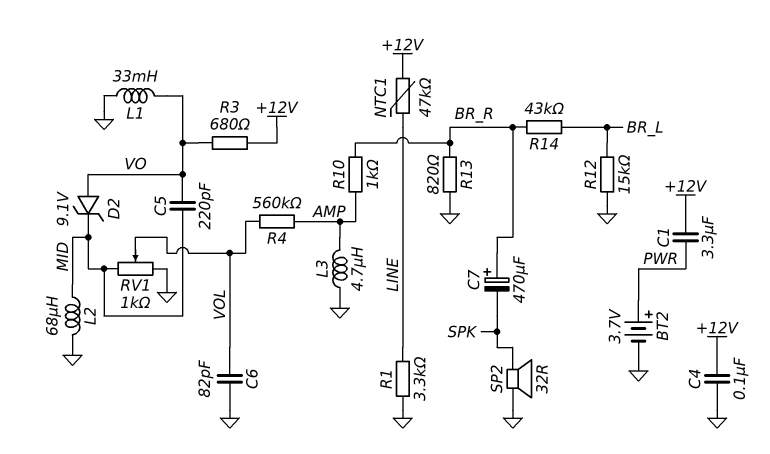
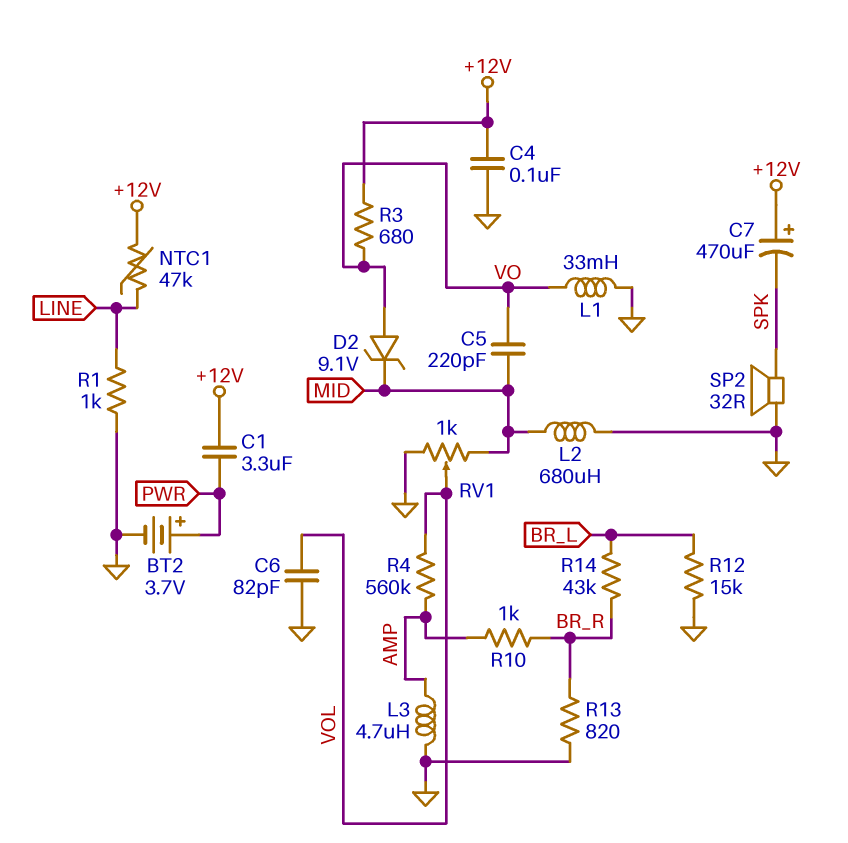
C7: 470uF (plus BR_R, minus SPK) -> 470uF (plus +12V, minus SPK)
L2: 68uH (GND, MID) -> 680uH (GND, MID)
R1: 3.3k (GND, LINE) -> 1k (GND, LINE)

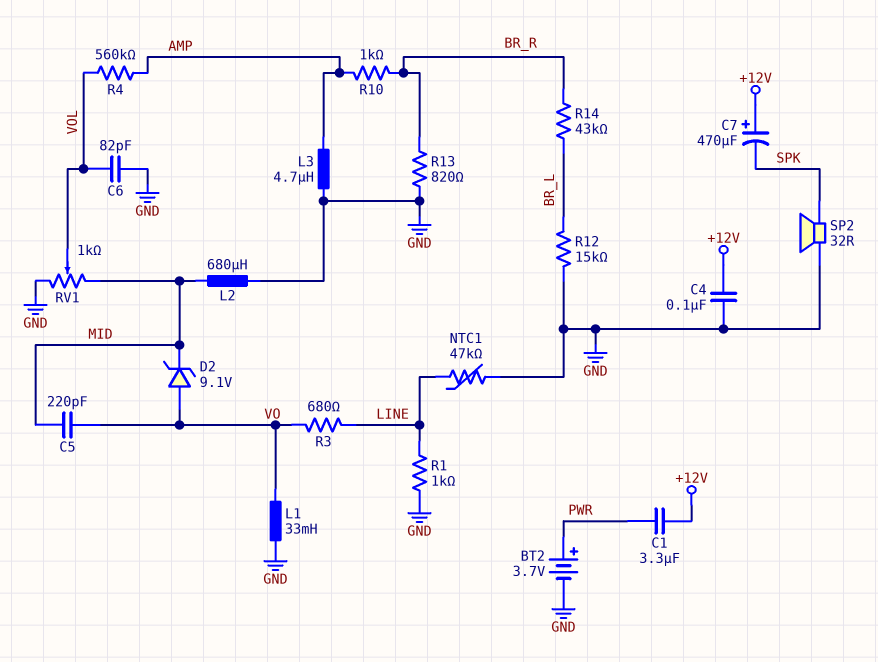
NTC1: 47k (+12V, LINE) -> 47k (GND, LINE)
R3: 680 (+12V, VO) -> 680 (LINE, VO)

